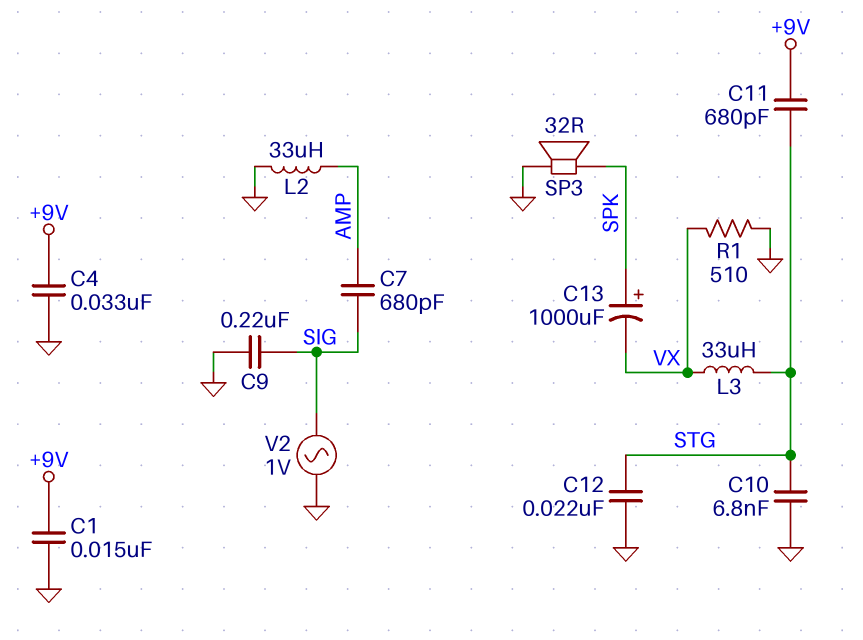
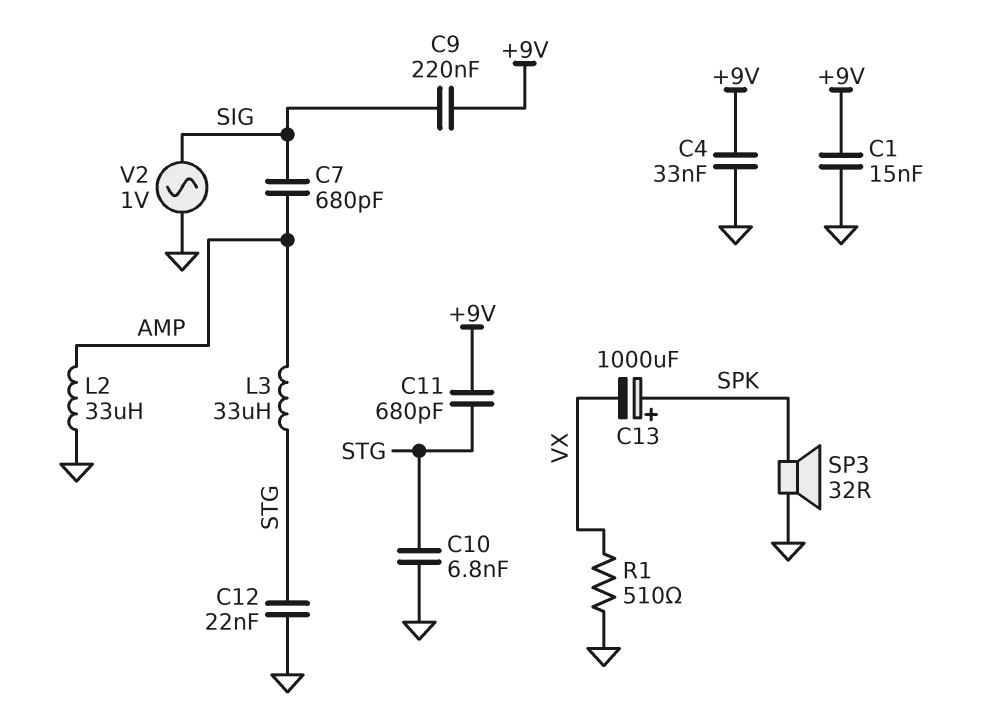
C9: 220nF (GND, SIG) -> 220nF (+9V, SIG)
L3: 33uH (STG, VX) -> 33uH (AMP, STG)

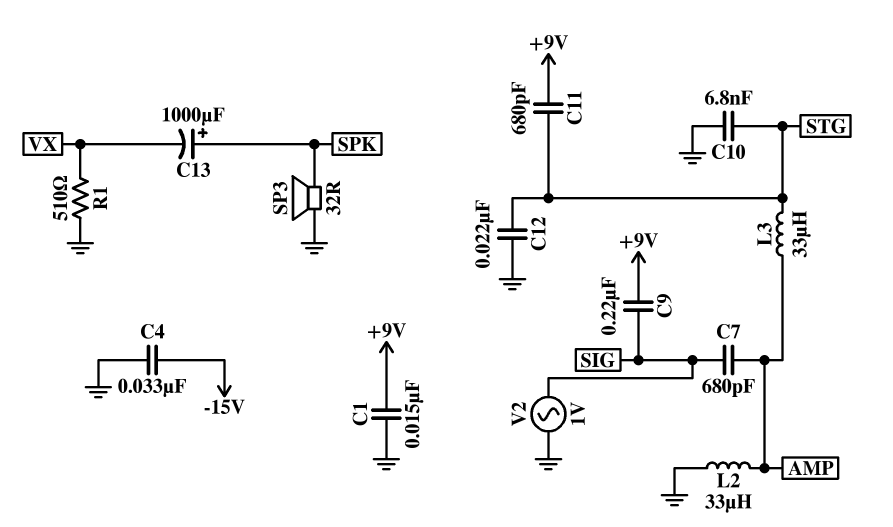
C4: 33nF (+9V, GND) -> 33nF (-15V, GND)

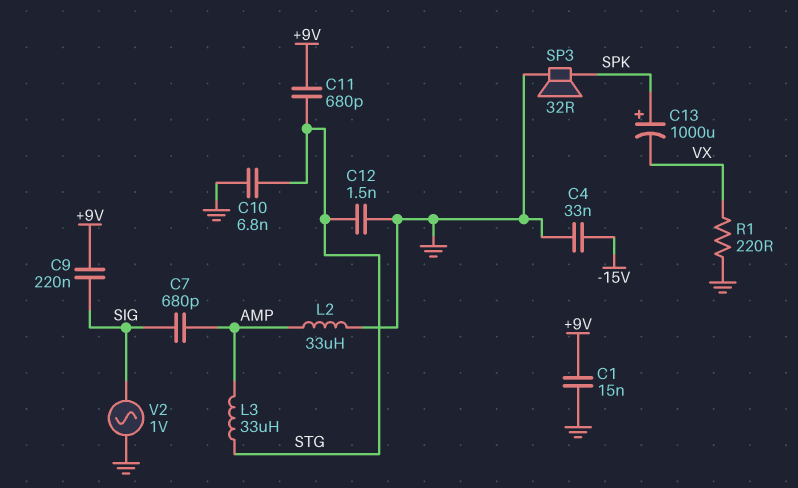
C12: 22nF (GND, STG) -> 1.5nF (GND, STG)
R1: 510 (GND, VX) -> 220 (GND, VX)

